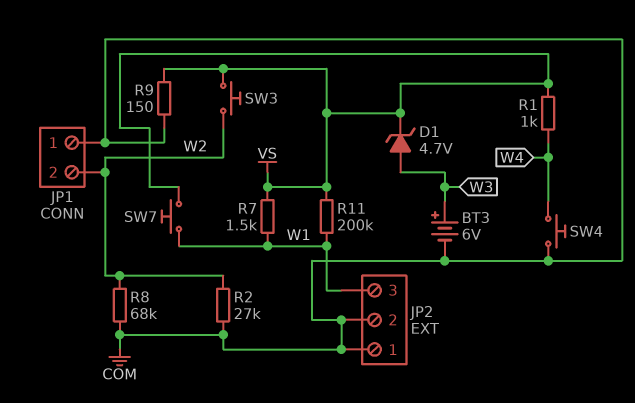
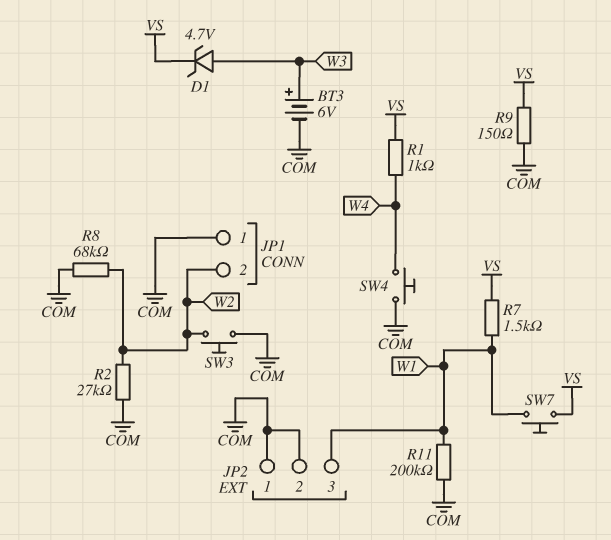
R11: 200k (VS, W1) -> 200k (COM, W1)
SW3: button (VS, W2) -> button (COM, W2)

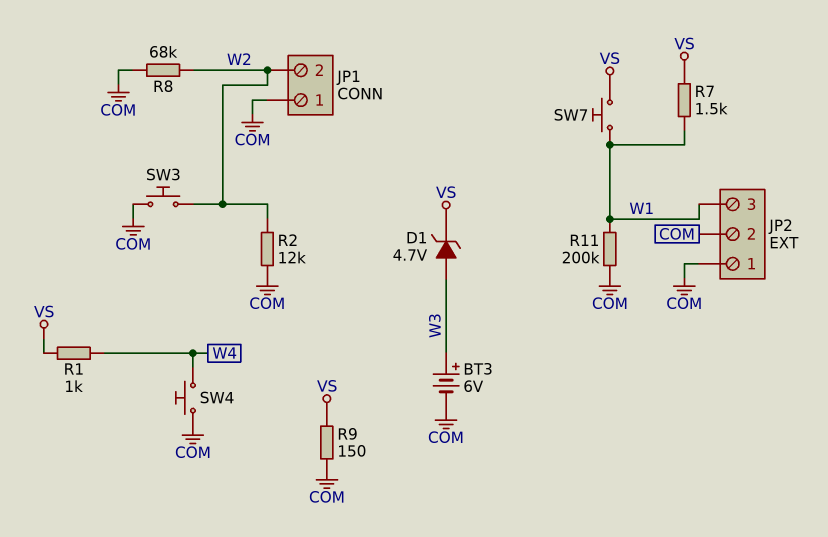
R2: 27k (COM, W2) -> 12k (COM, W2)

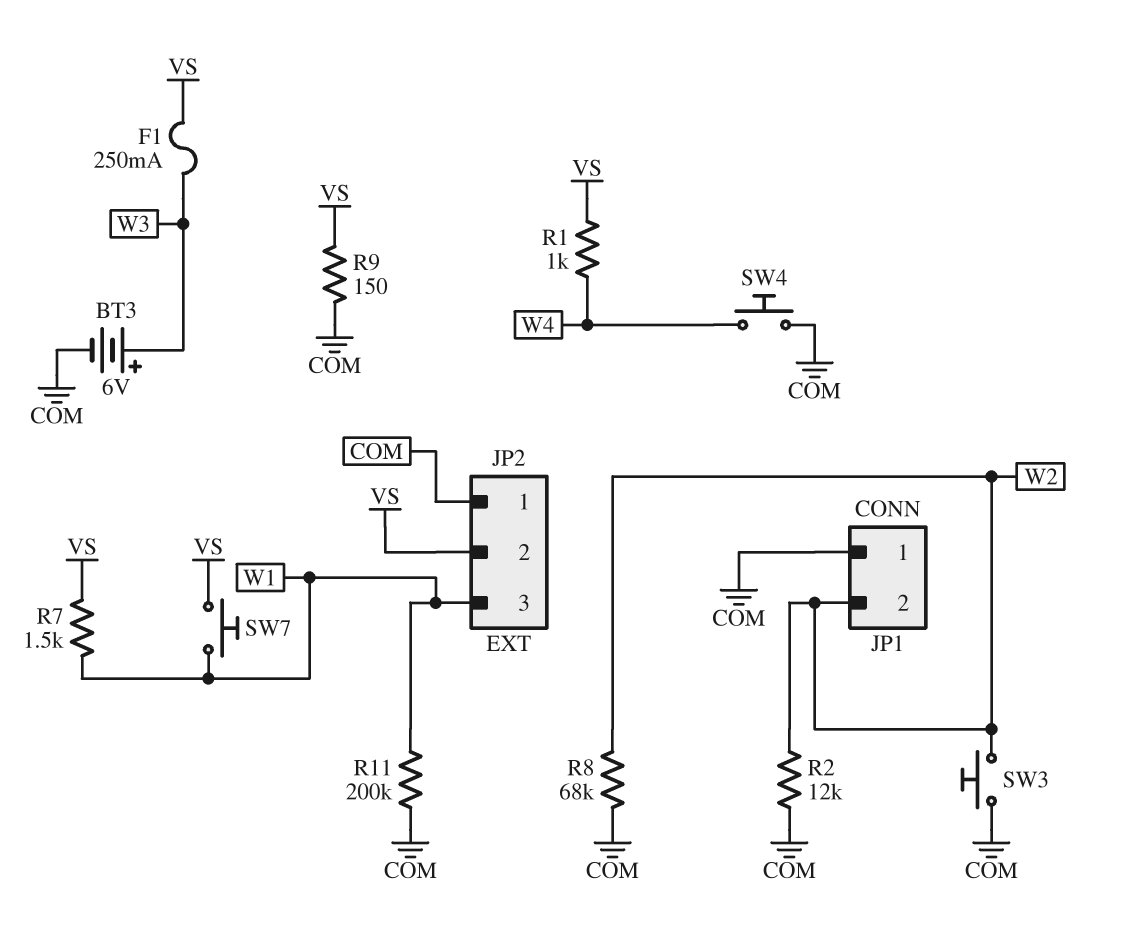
D1: zener 4.7V (A W3, K VS) -> none
F1: none -> 250mA (VS, W3)
JP2 pin 2: COM -> VS

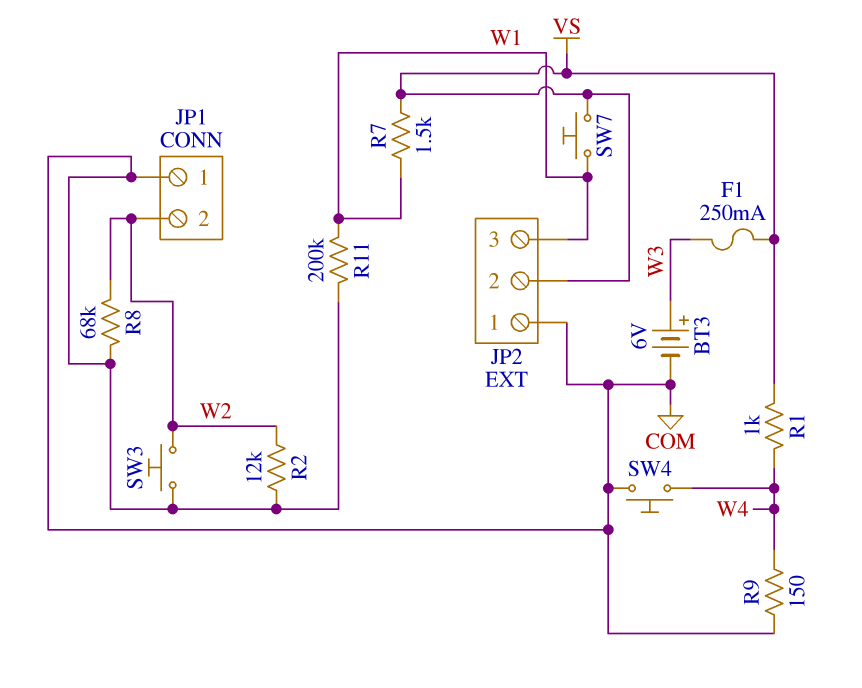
R9: 150 (COM, VS) -> 150 (COM, W4)

